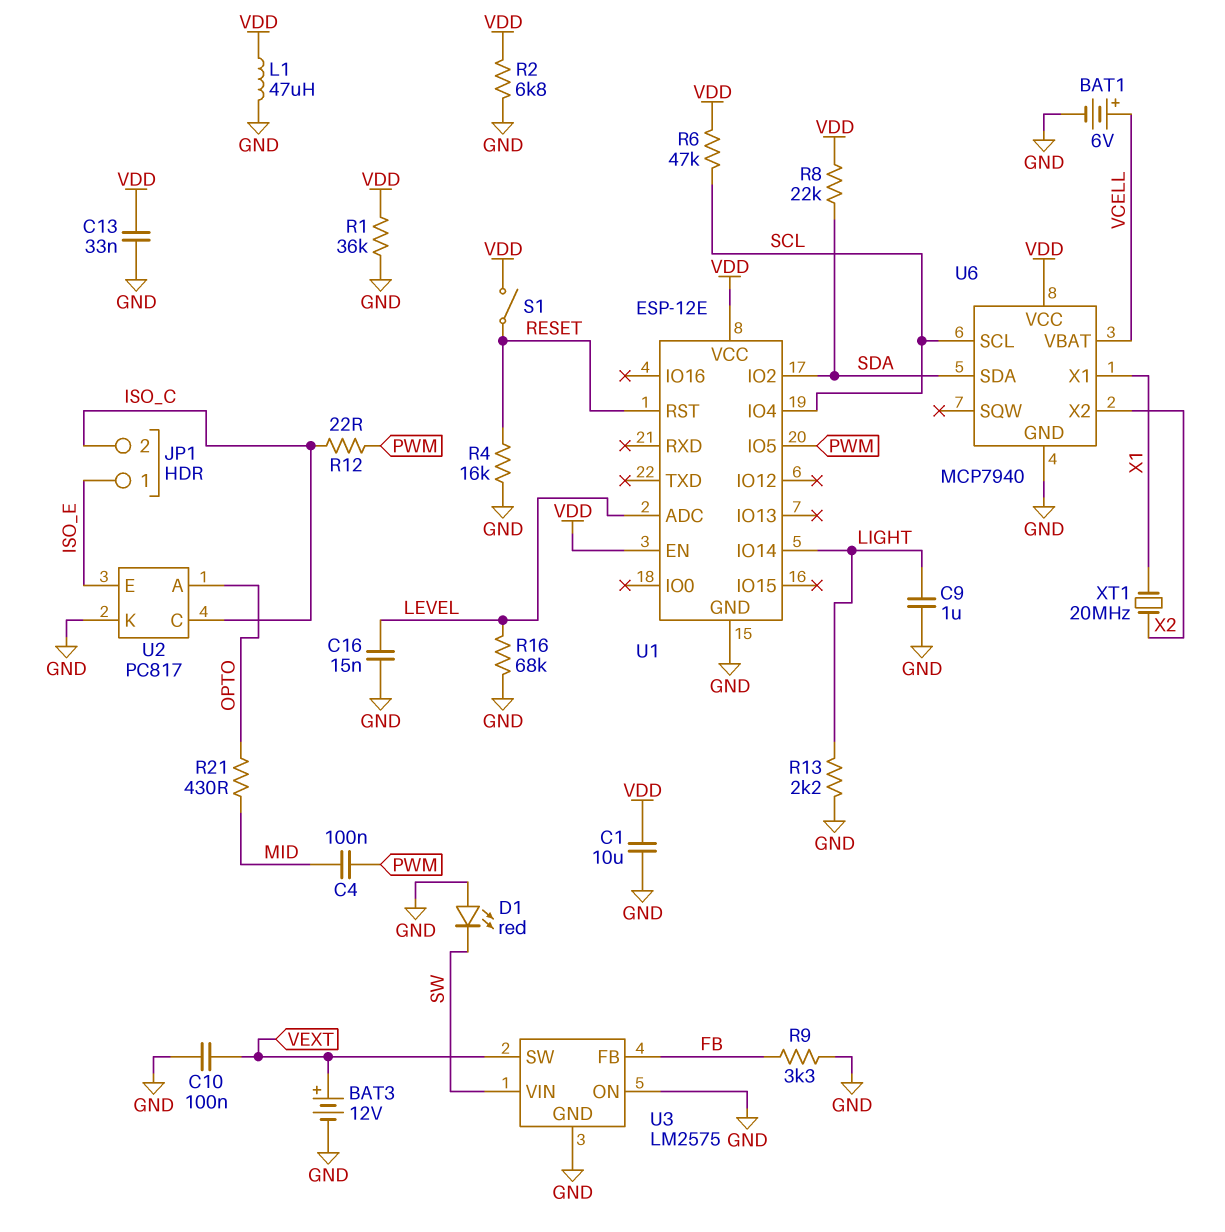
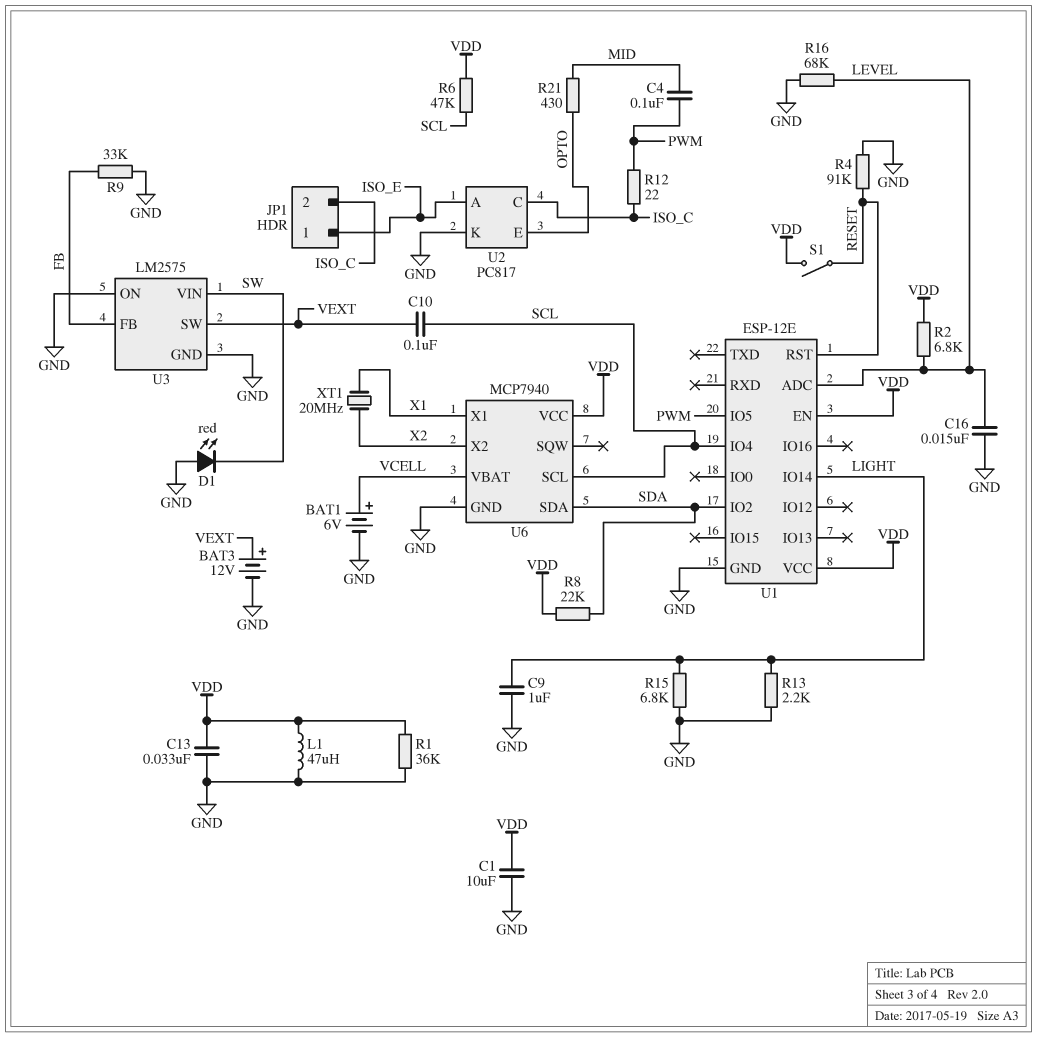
C10: 100nF (GND, VEXT) -> 100nF (SCL, VEXT)
R2: 6.8k (GND, VDD) -> 6.8k (LEVEL, VDD)
R4: 16k (GND, RESET) -> 91k (GND, RESET)
R9: 3.3k (FB, GND) -> 33k (FB, GND)
R15: none -> 6.8k (GND, LIGHT)
U2 pin A: OPTO -> ISO_E
U2 pin E: ISO_E -> OPTO

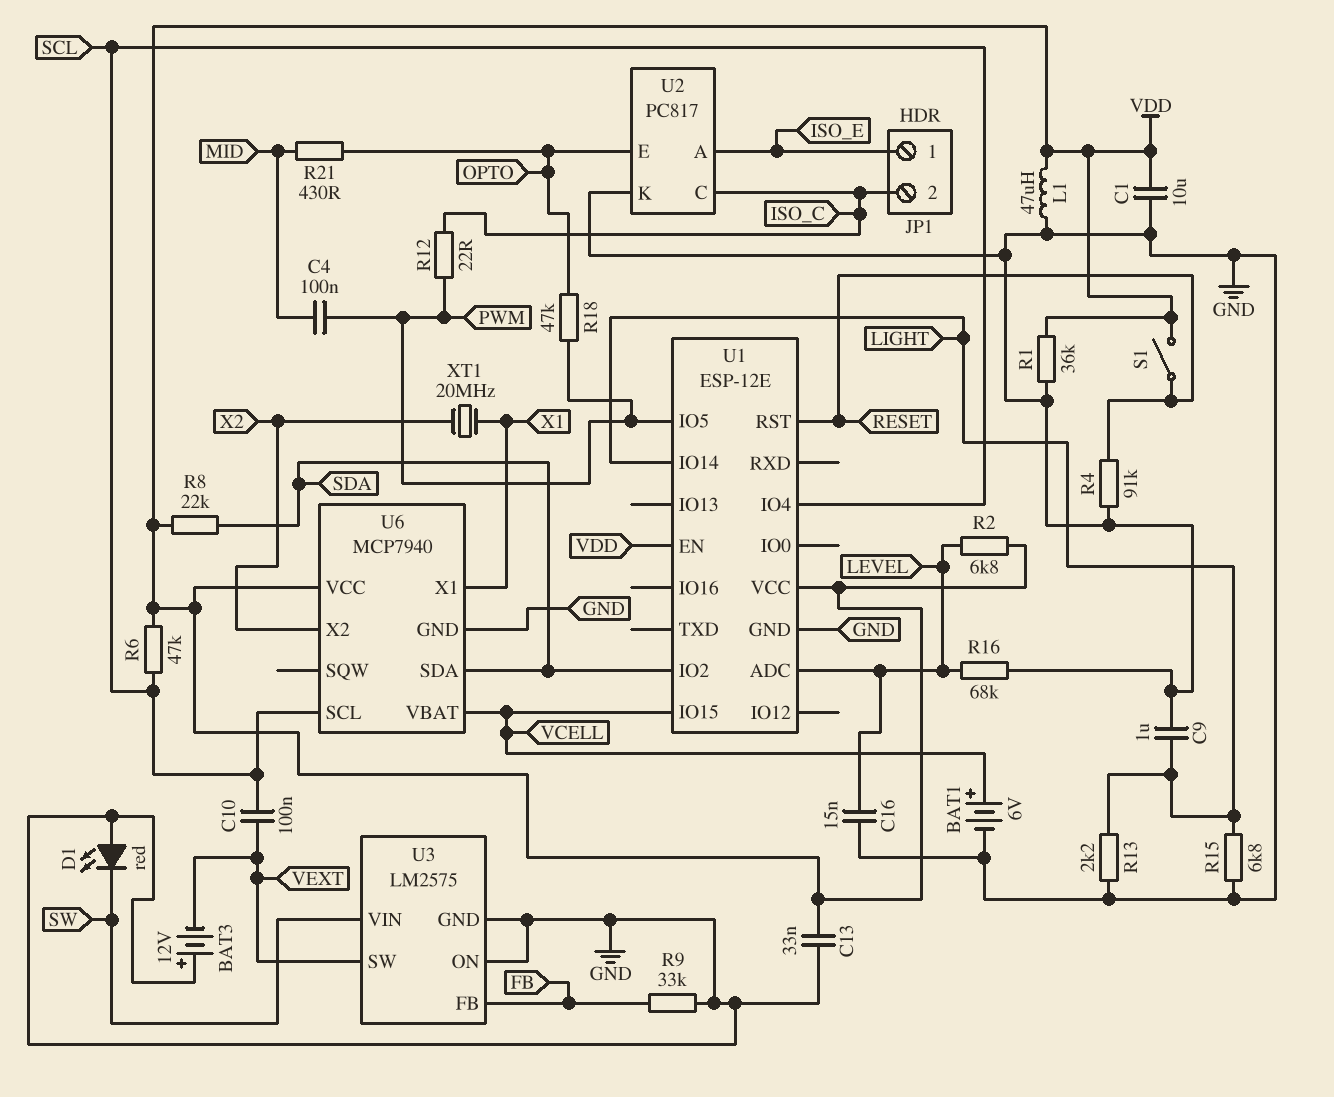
BAT3: 12V (plus VEXT, minus GND) -> 12V (plus GND, minus VEXT)
R18: none -> 47k (OPTO, PWM)
U1 pin IO15: none -> VCELL

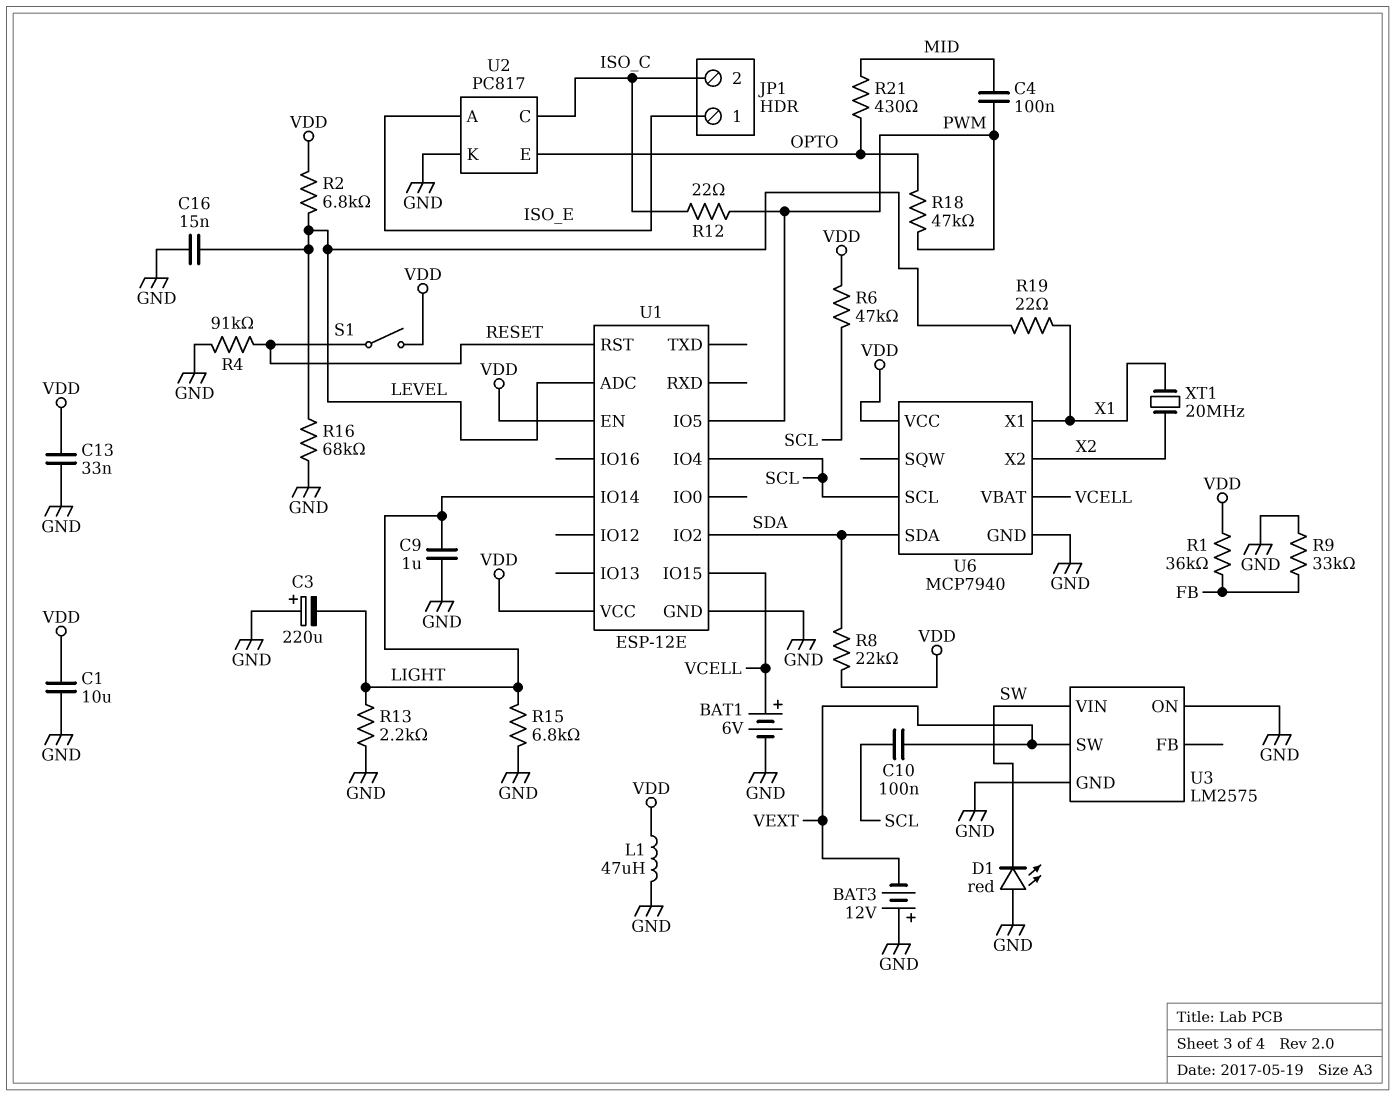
C3: none -> 220uF (plus GND, minus LIGHT)
R1: 36k (GND, VDD) -> 36k (FB, VDD)
R19: none -> 22 (LEVEL, X1)
U3 pin FB: FB -> none

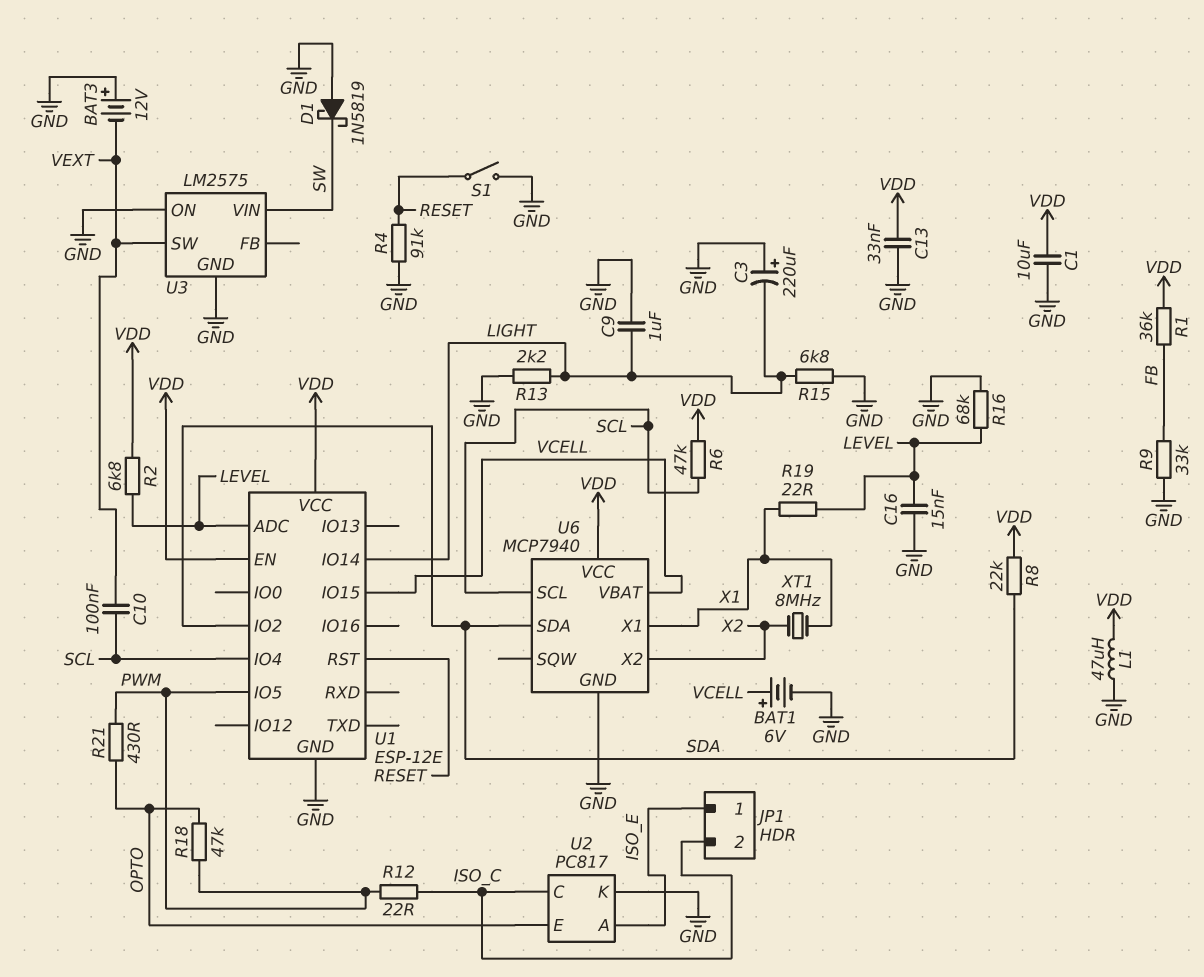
C4: 100nF (MID, PWM) -> none
D1: LED red (A GND, K SW) -> schottky 1N5819 (A GND, K SW)
R21: 430 (MID, OPTO) -> 430 (OPTO, PWM)
S1: switch (RESET, VDD) -> switch (GND, RESET)
XT1: 20MHz (X1, X2) -> 8MHz (X1, X2)

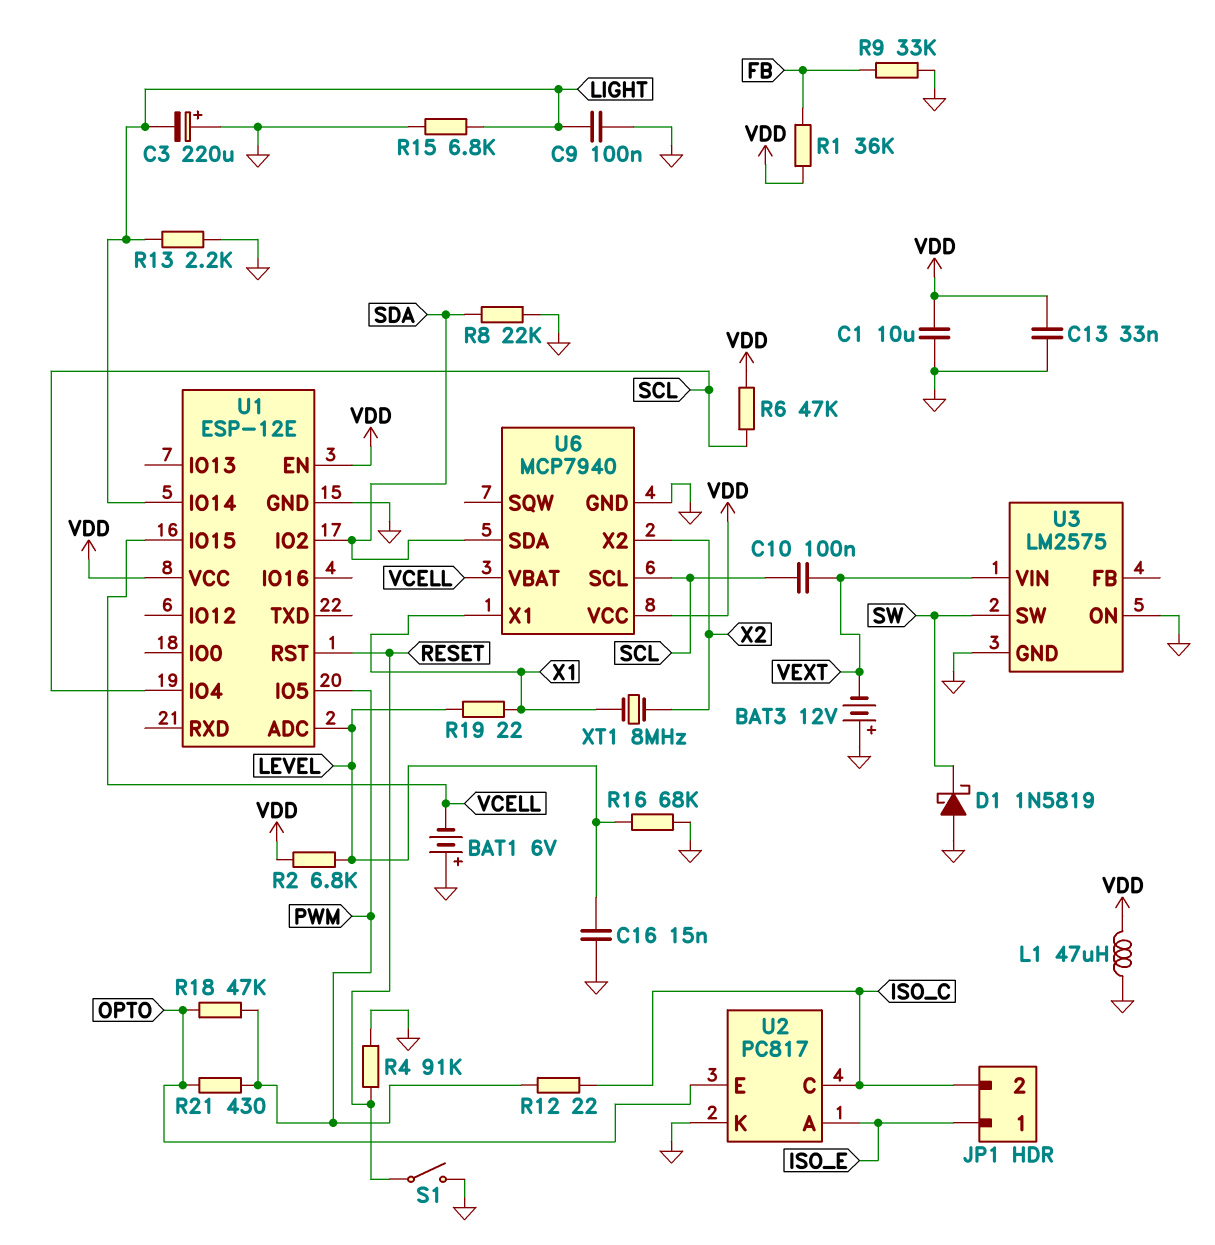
BAT1: 6V (plus VCELL, minus GND) -> 6V (plus GND, minus VCELL)
C9: 1uF (GND, LIGHT) -> 100nF (GND, LIGHT)
R8: 22k (SDA, VDD) -> 22k (GND, SDA)
U3 pin SW: VEXT -> SW
U3 pin VIN: SW -> VEXT

